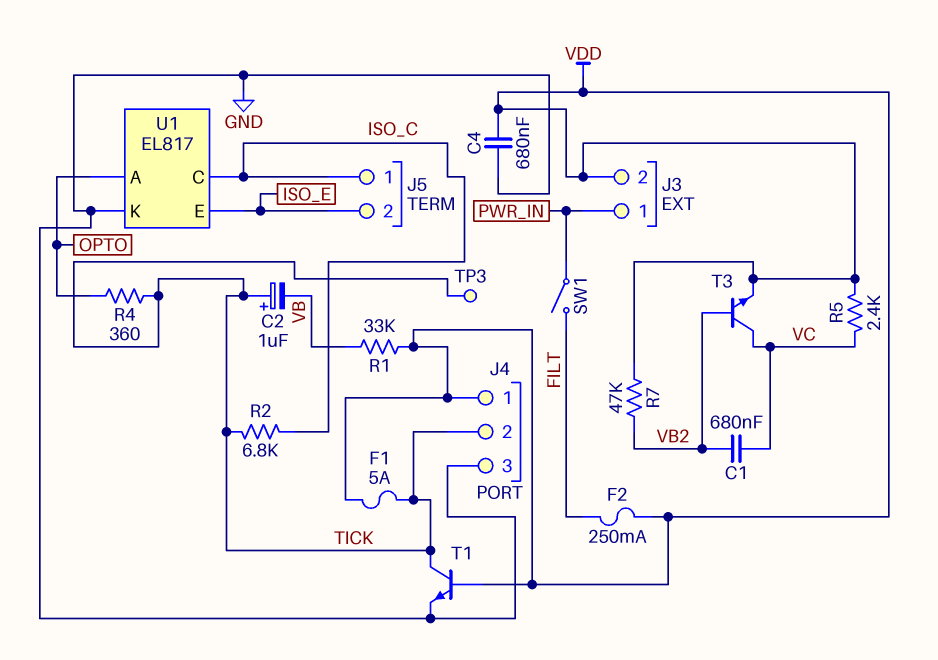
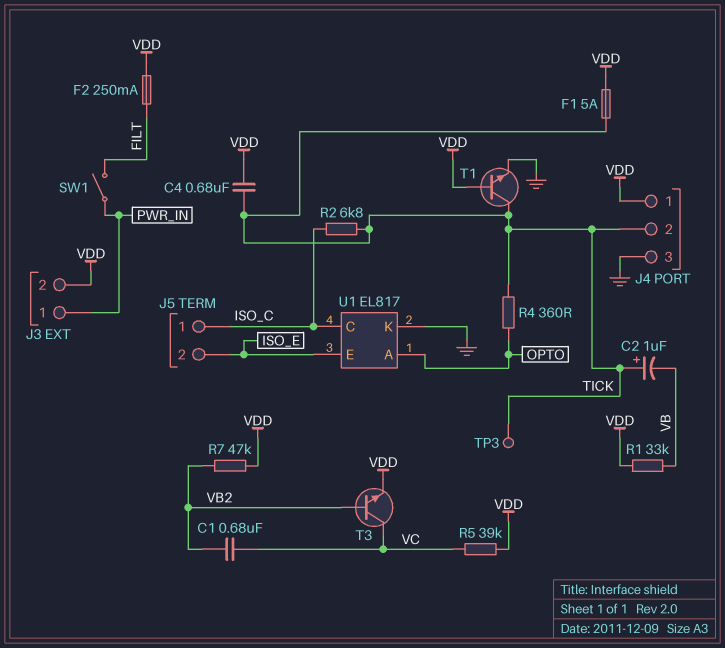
C4: 680nF (GND, VDD) -> 680nF (TICK, VDD)
R5: 2.4k (VC, VDD) -> 39k (VC, VDD)

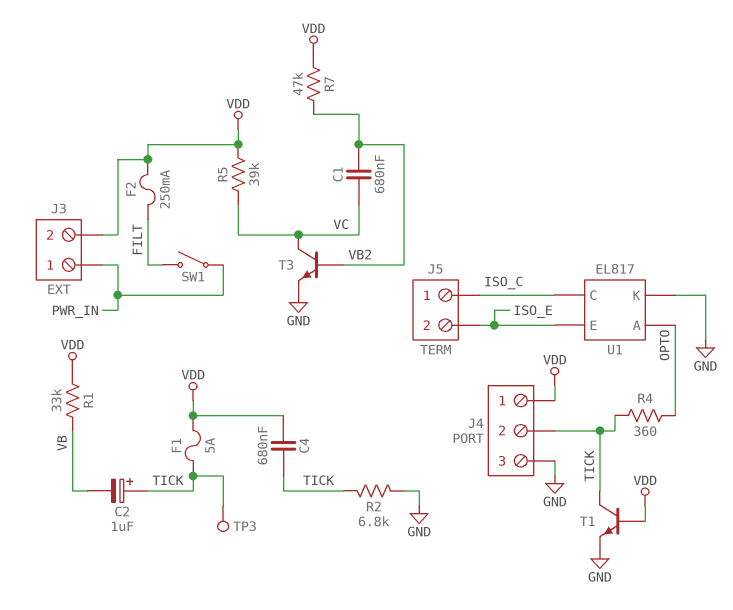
R2: 6.8k (ISO_C, TICK) -> 6.8k (GND, TICK)
T3: NPN (B VB2, C VC, E VDD) -> NPN (B VB2, C VC, E GND)

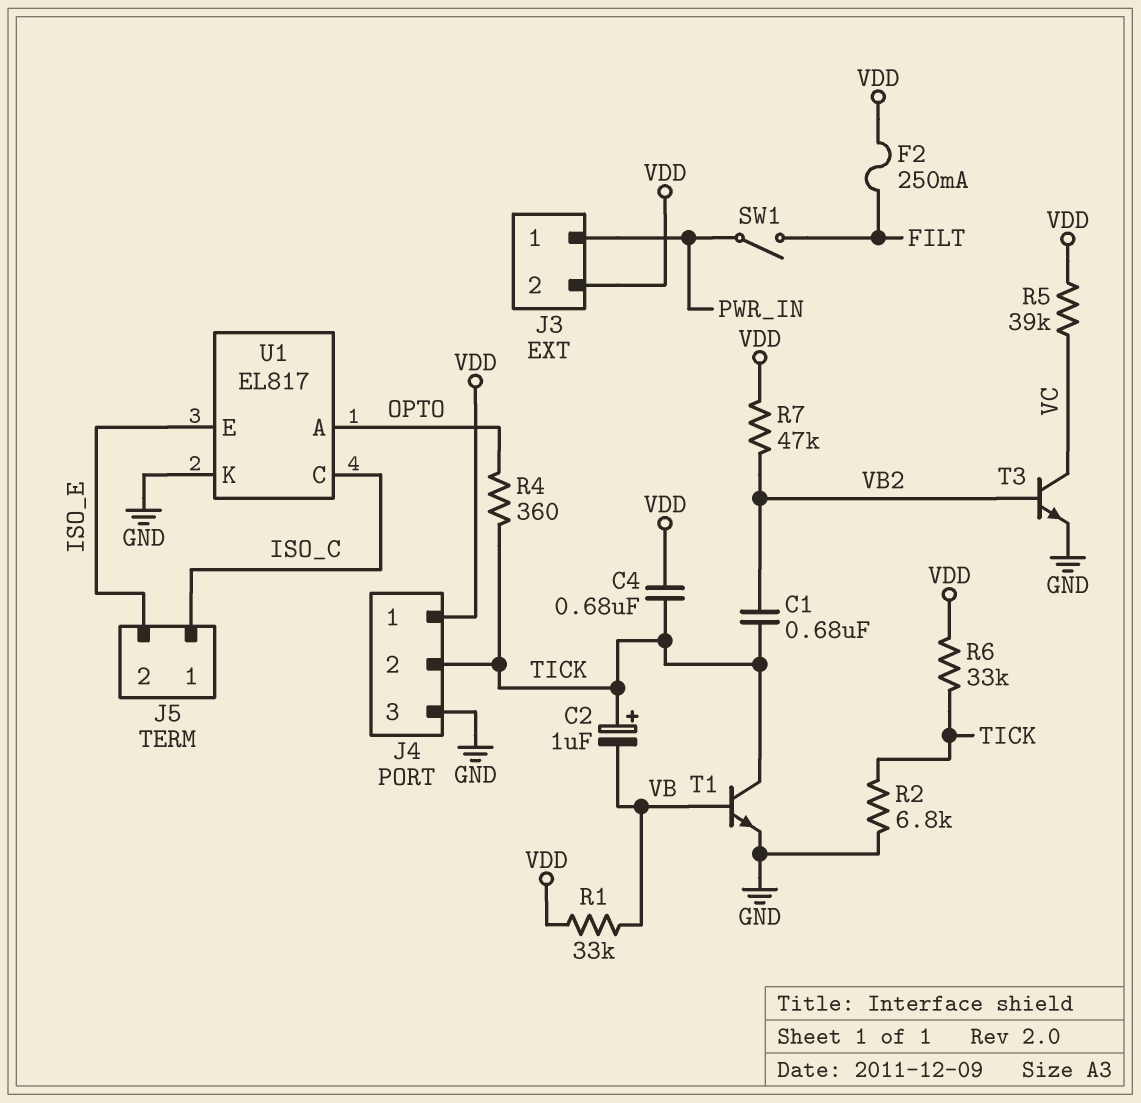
C1: 680nF (VB2, VC) -> 680nF (TICK, VB2)
F1: 5A (TICK, VDD) -> none
R6: none -> 33k (TICK, VDD)
T1: NPN (B VDD, C TICK, E GND) -> NPN (B VB, C TICK, E GND)
TP3: test point (TICK) -> none

